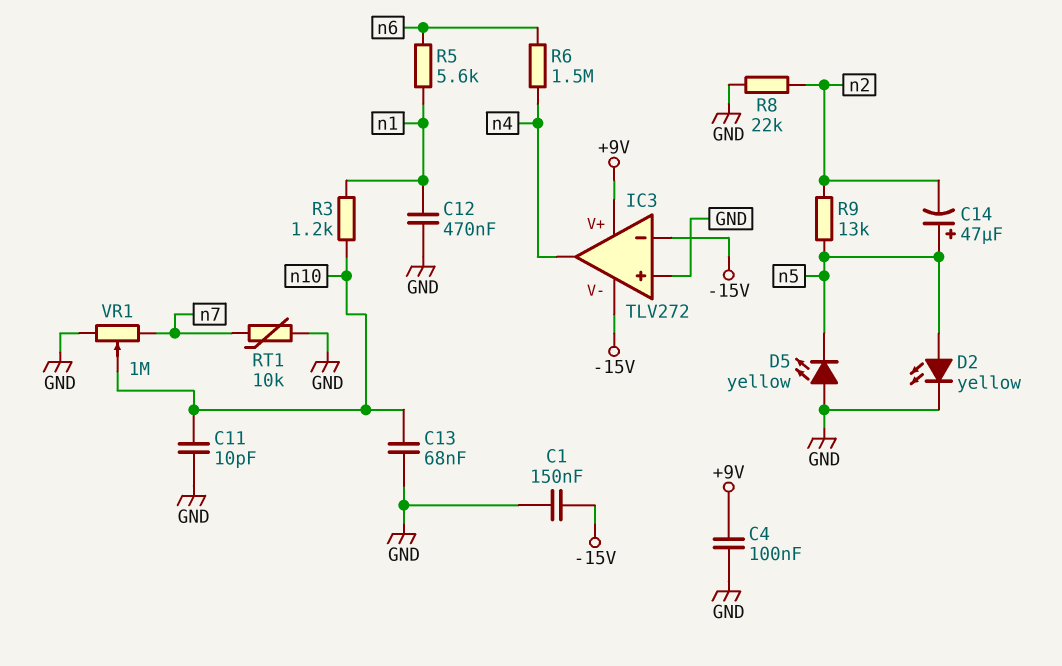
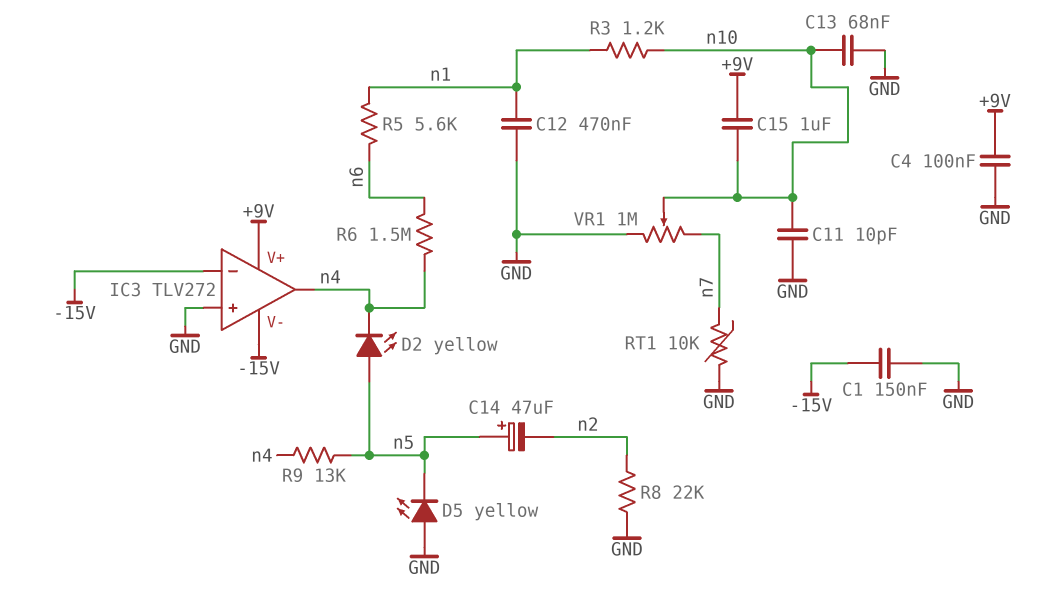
C15: none -> 1uF (+9V, n10)
D2: LED yellow (A n5, K GND) -> LED yellow (A n5, K n4)
R9: 13k (n2, n5) -> 13k (n4, n5)

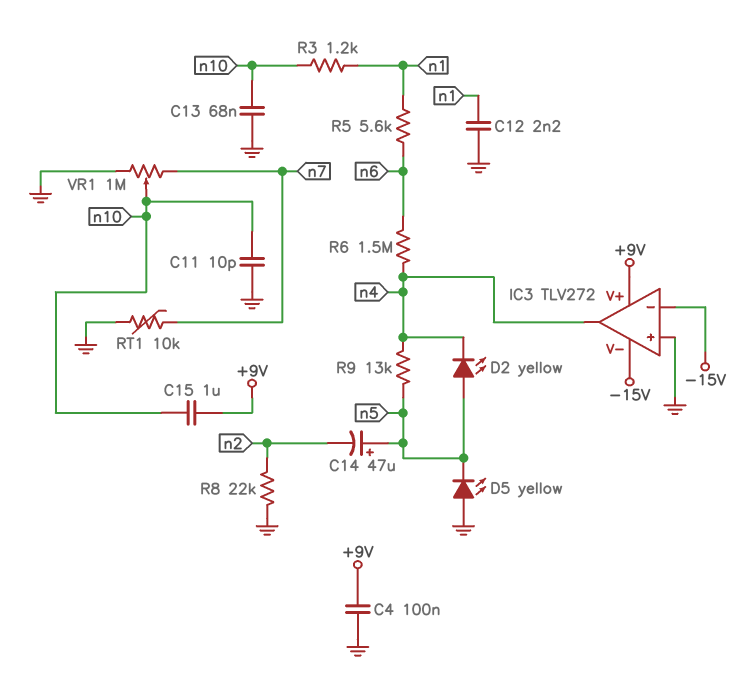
C1: 150nF (-15V, GND) -> none
C12: 470nF (GND, n1) -> 2.2nF (GND, n1)

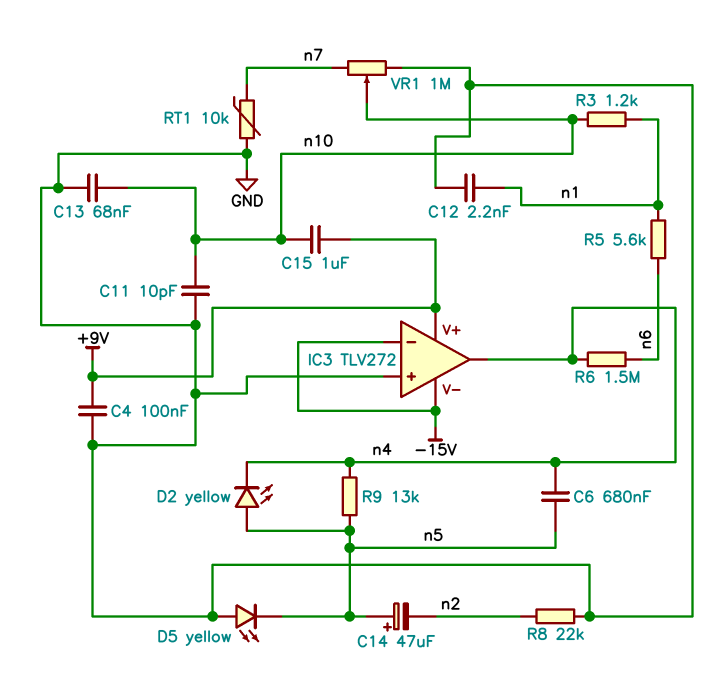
C6: none -> 680nF (n4, n5)

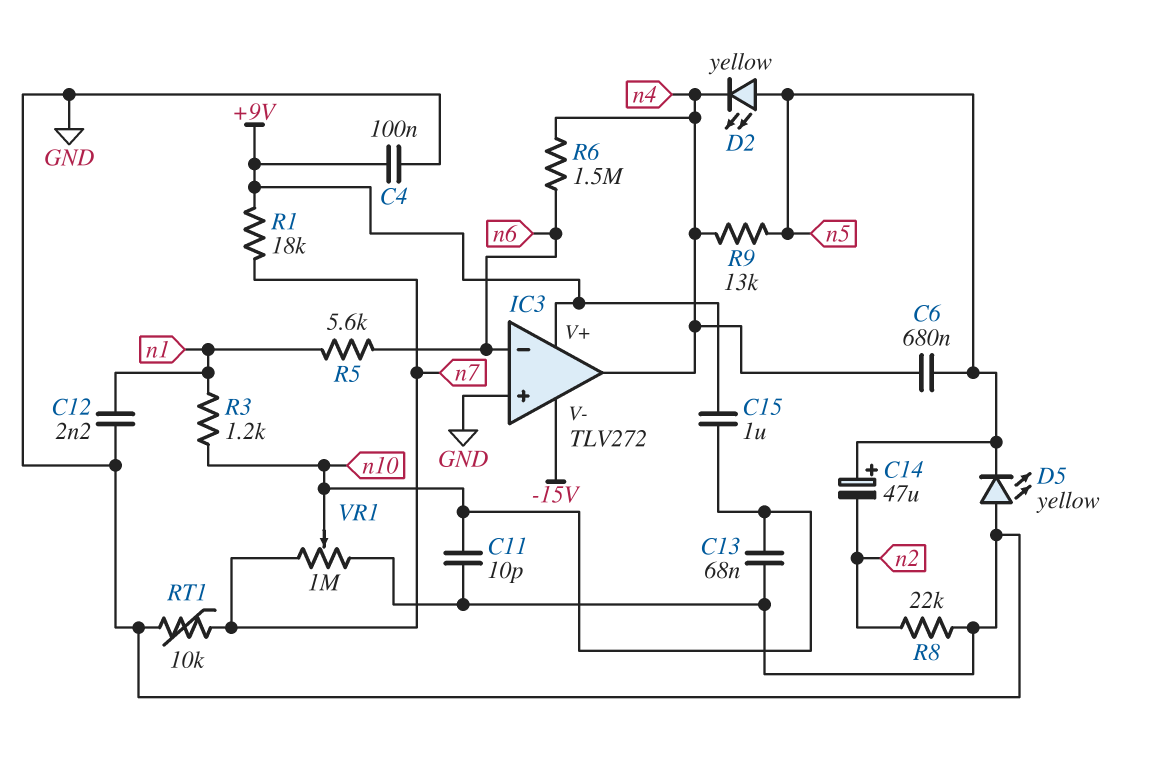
IC3 pin in-: -15V -> n6
R1: none -> 18k (+9V, n7)

